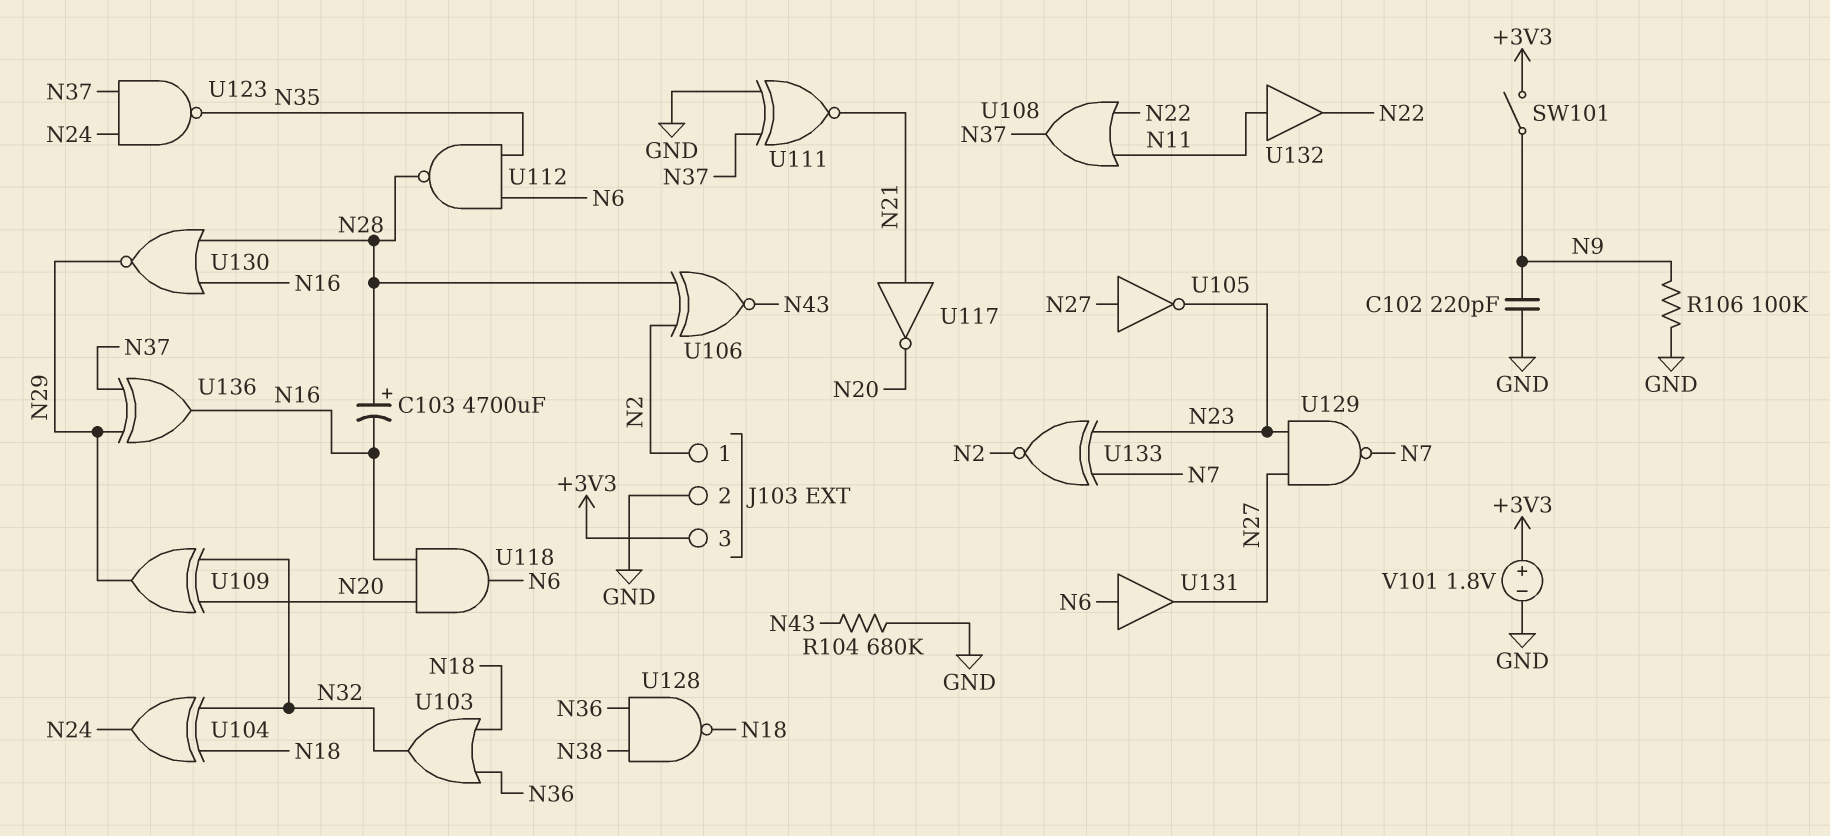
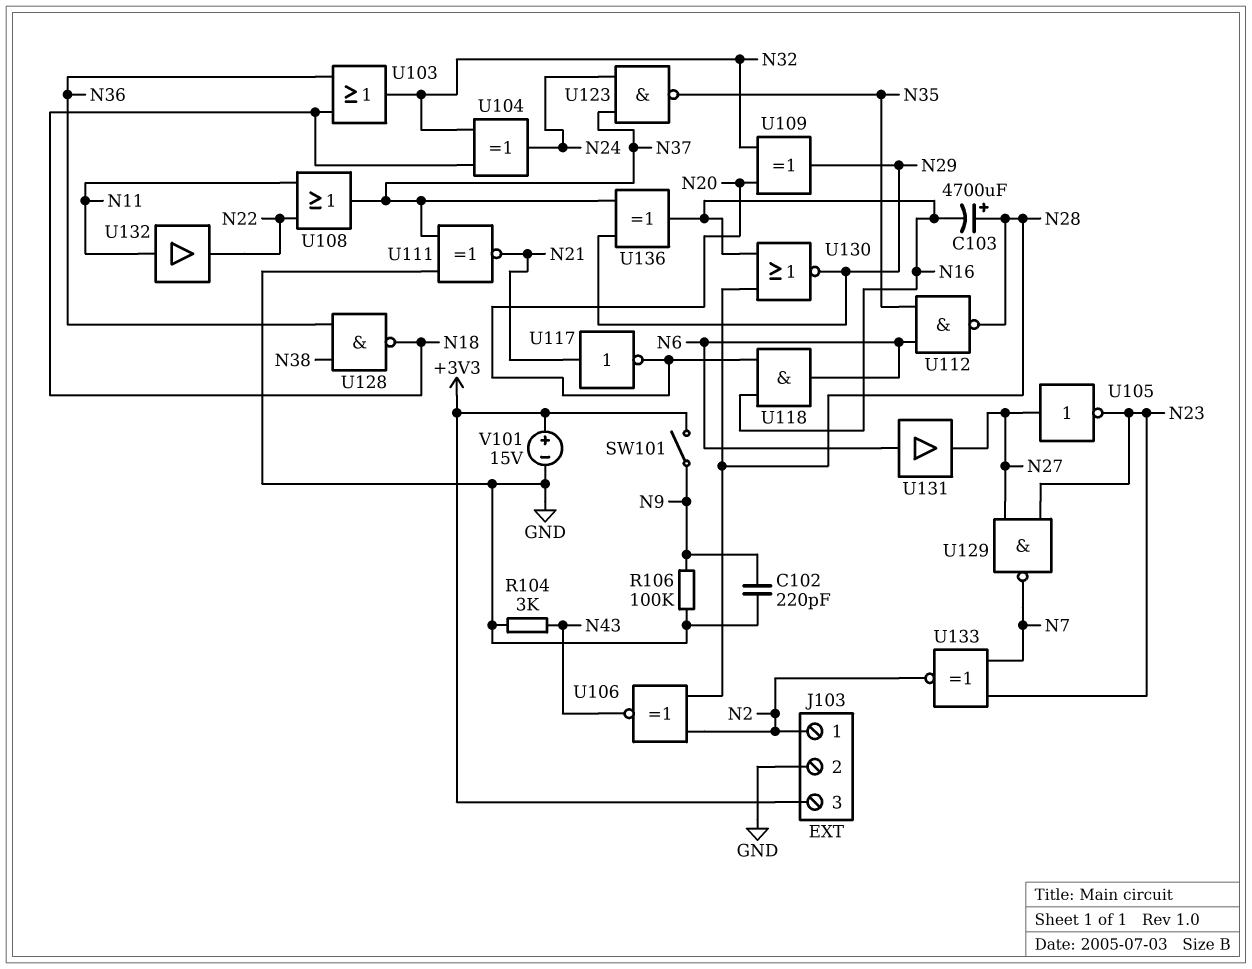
R104: 680k (GND, N43) -> 3k (GND, N43)
V101: 1.8V (plus +3V3, minus GND) -> 15V (plus +3V3, minus GND)

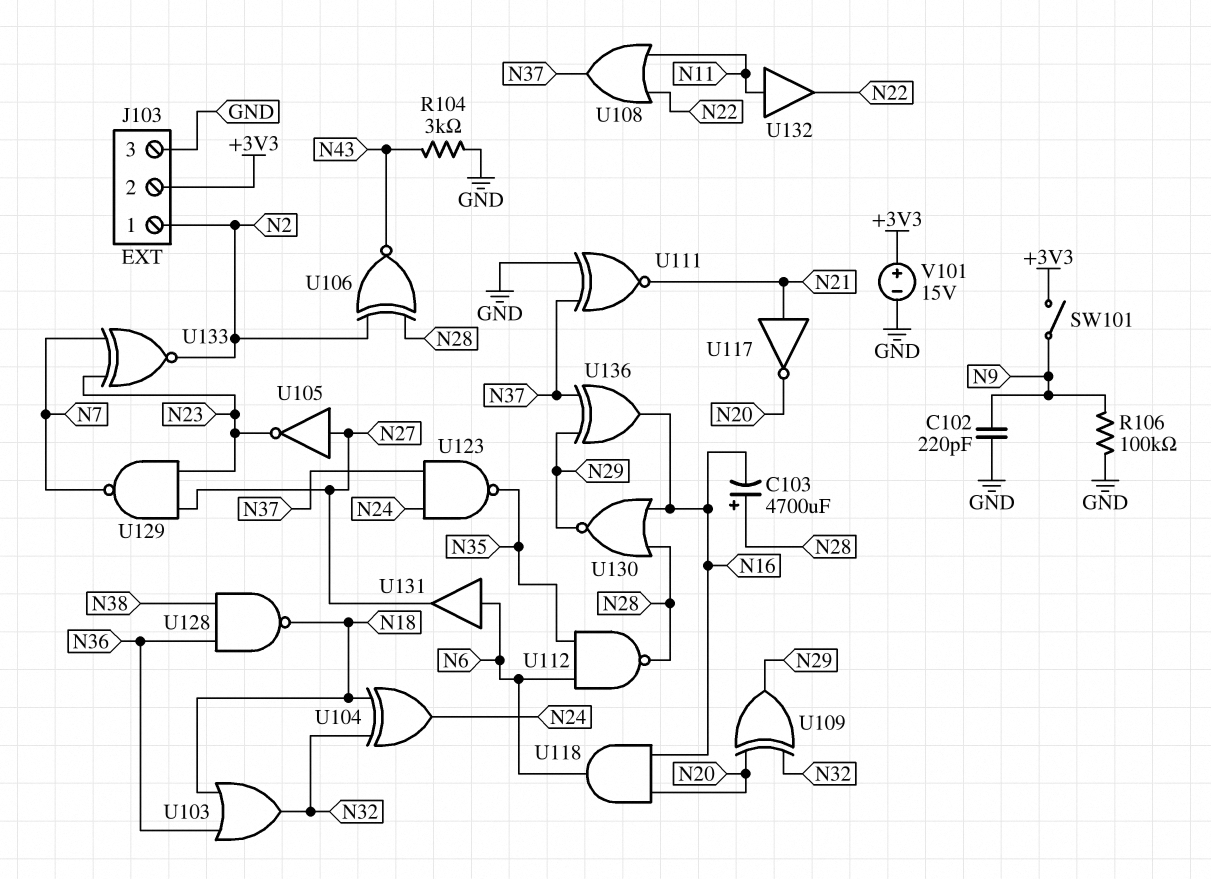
J103 pin 2: GND -> +3V3
J103 pin 3: +3V3 -> GND

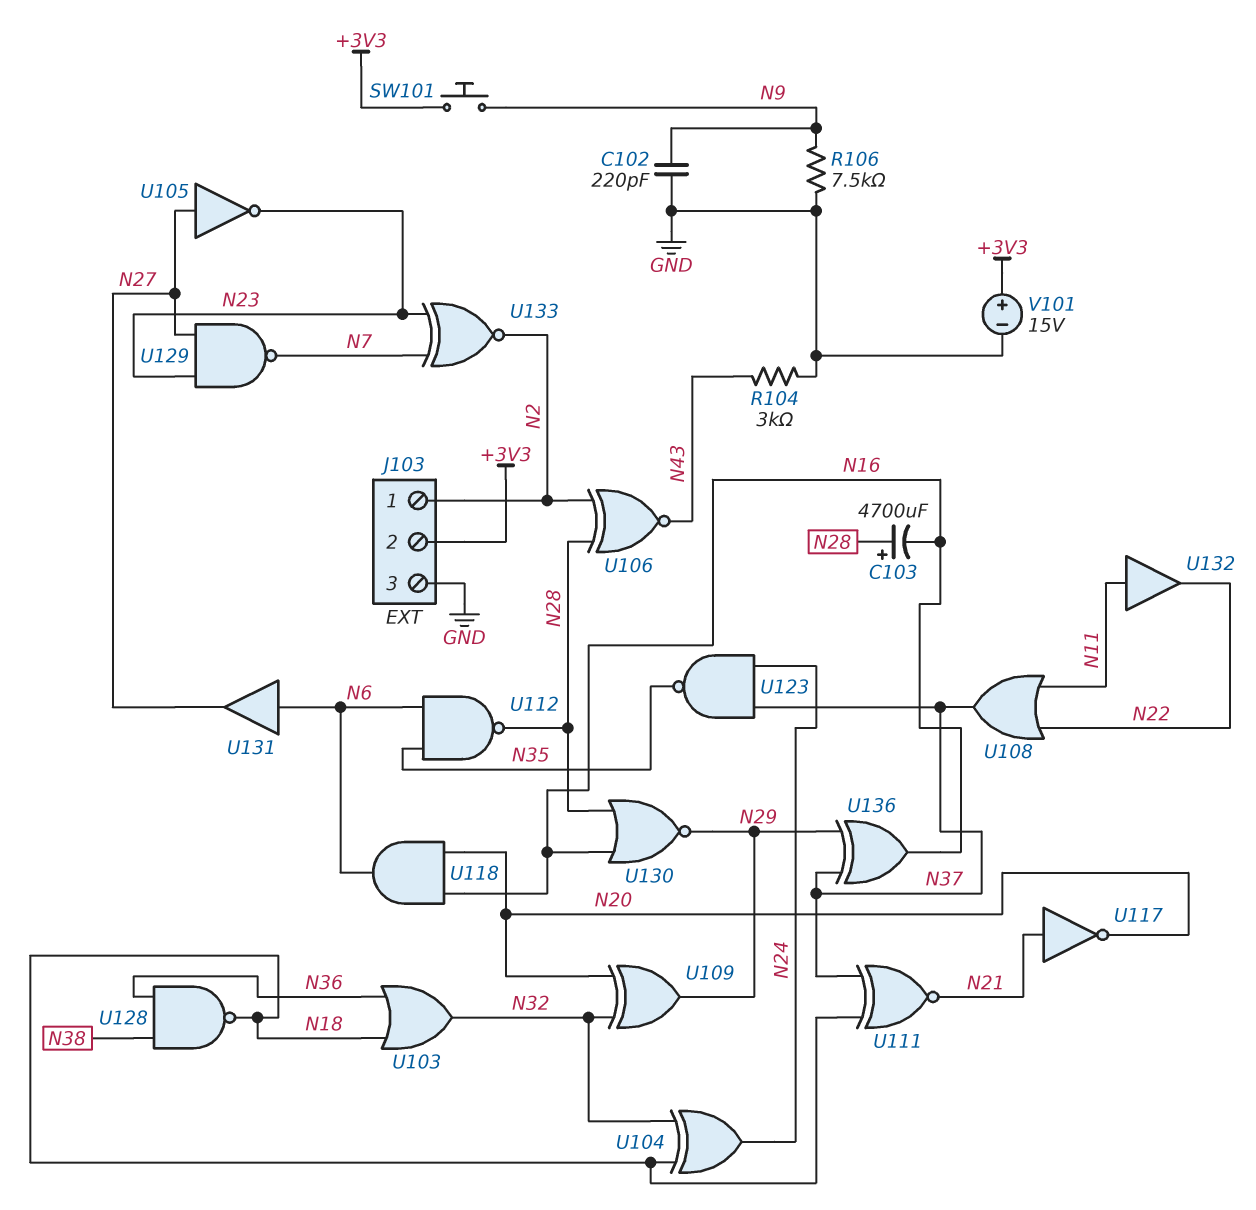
R106: 100k (GND, N9) -> 7.5k (GND, N9)
SW101: switch (+3V3, N9) -> button (+3V3, N9)
U111: XNOR (in GND, in N37, out N21) -> XNOR (in N18, in N37, out N21)

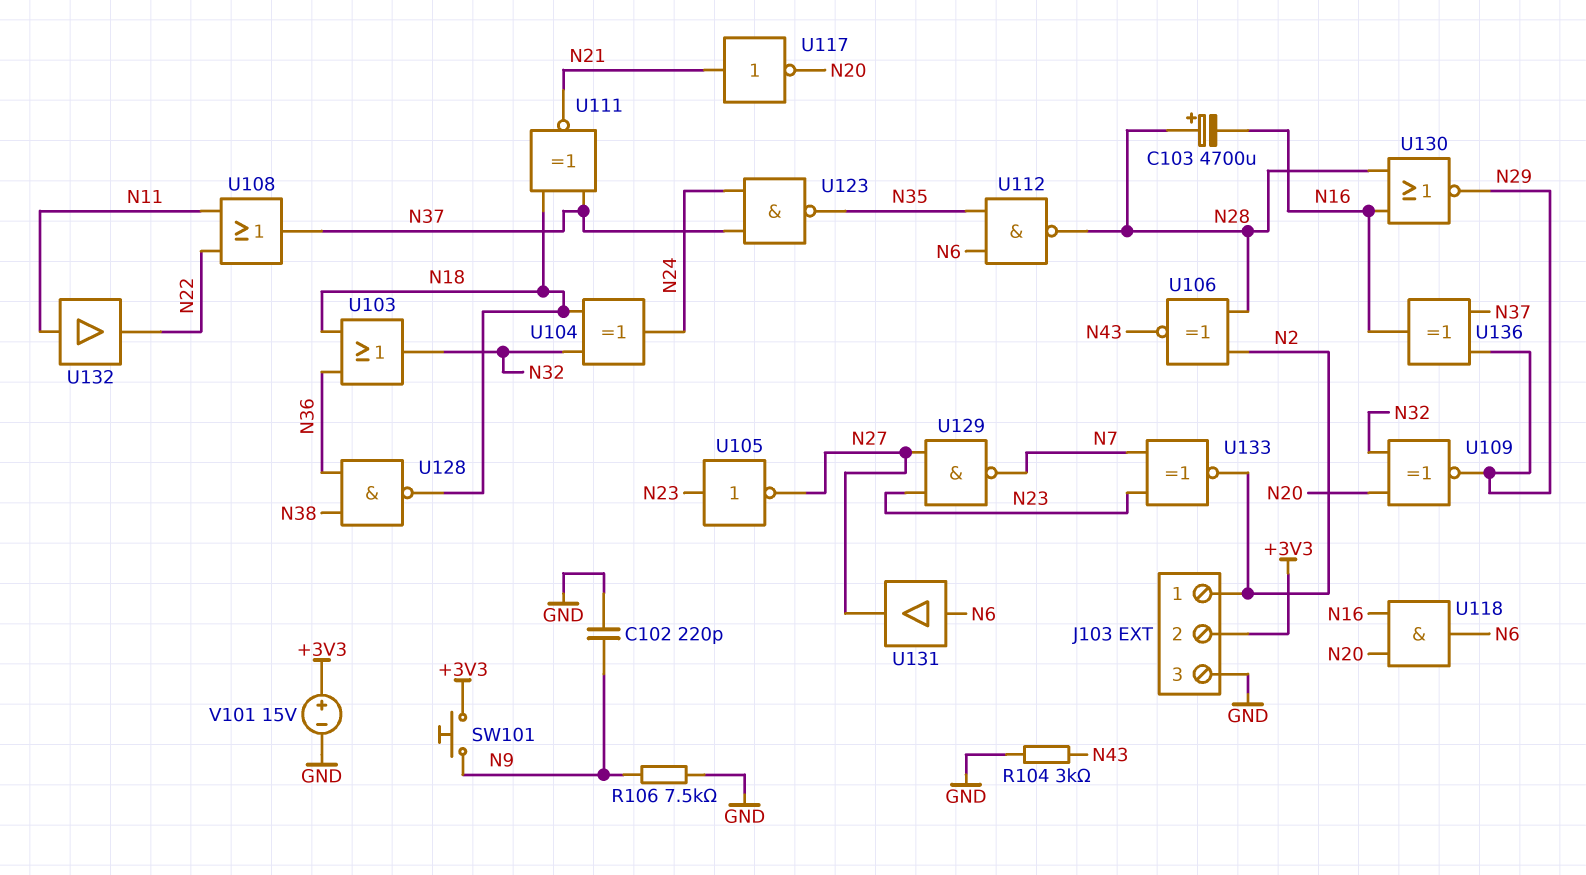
U105: NOT (in N27, out N23) -> NOT (in N23, out N27)
U109: XOR (in N20, in N32, out N29) -> XNOR (in N20, in N32, out N29)

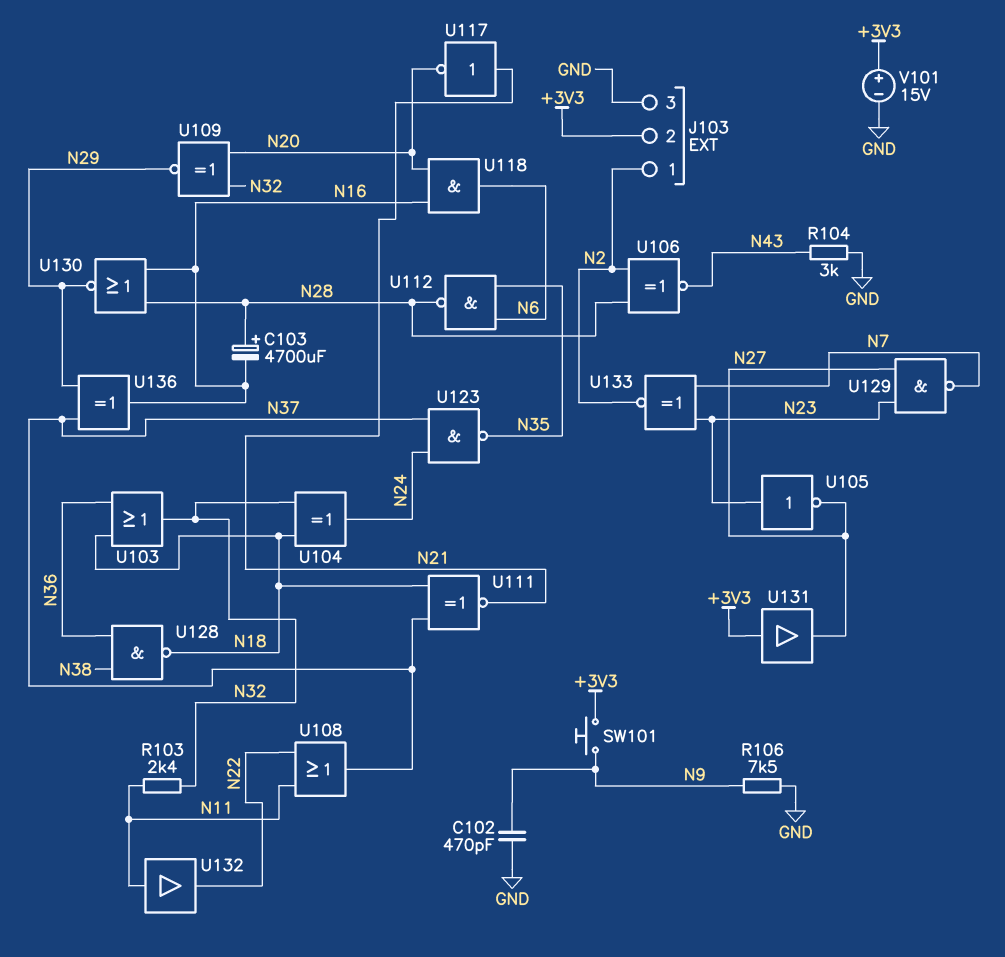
C102: 220pF (GND, N9) -> 470pF (GND, N9)
R103: none -> 2.4k (N11, N32)
U131: buffer (in N6, out N27) -> buffer (in +3V3, out N27)

